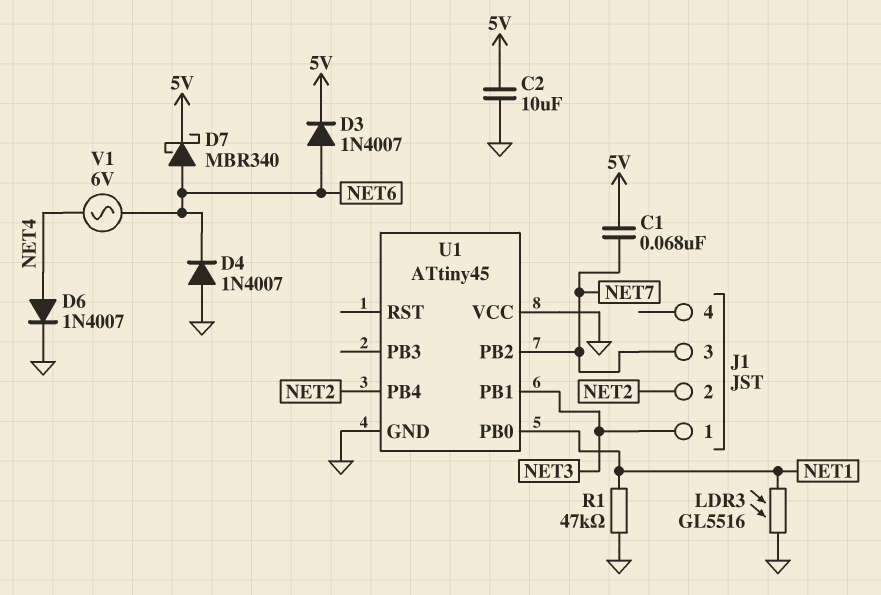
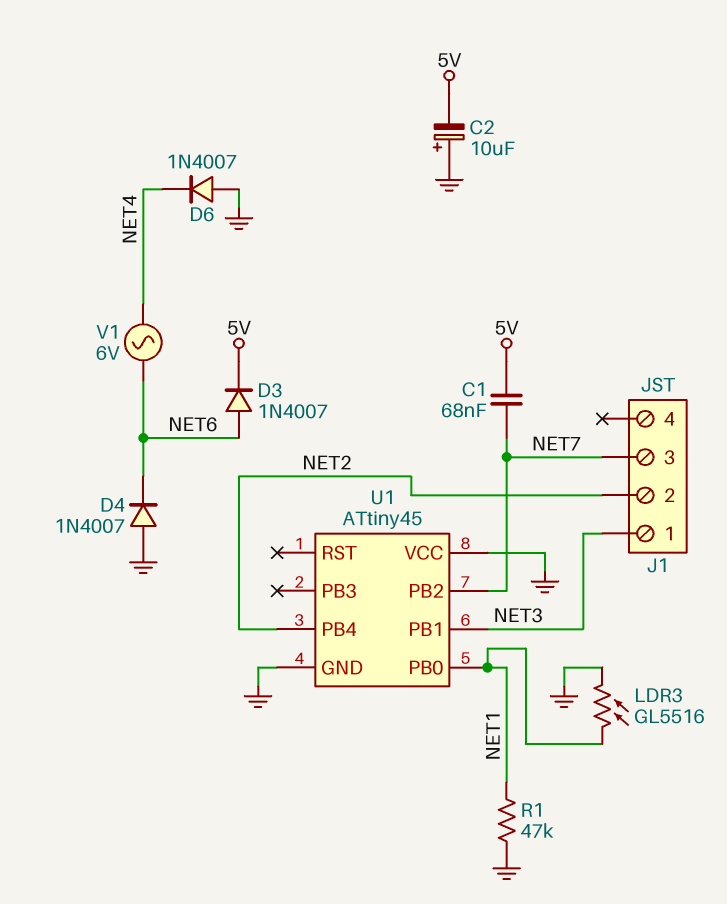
C2: 10uF (5V, GND) -> 10uF (plus GND, minus 5V)
D6: diode 1N4007 (A NET4, K GND) -> diode 1N4007 (A GND, K NET4)
D7: schottky MBR340 (A NET6, K 5V) -> none

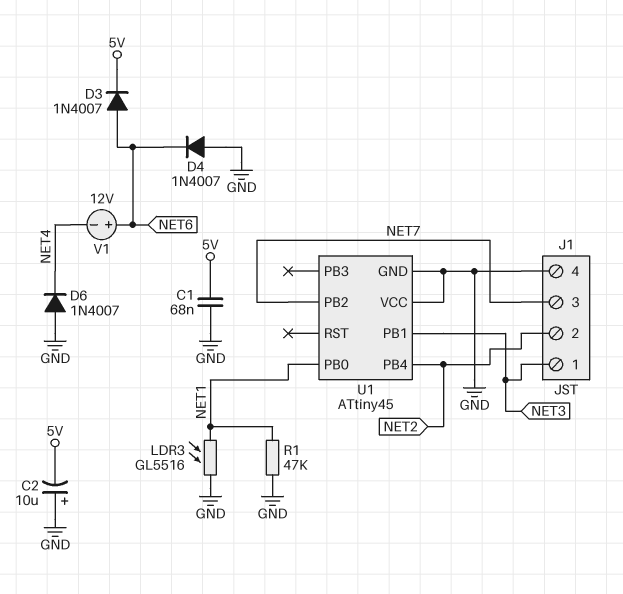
C1: 68nF (5V, NET7) -> 68nF (5V, GND)
J1 pin 4: none -> GND
V1: AC 6V (NET4, NET6) -> 12V (plus NET6, minus NET4)

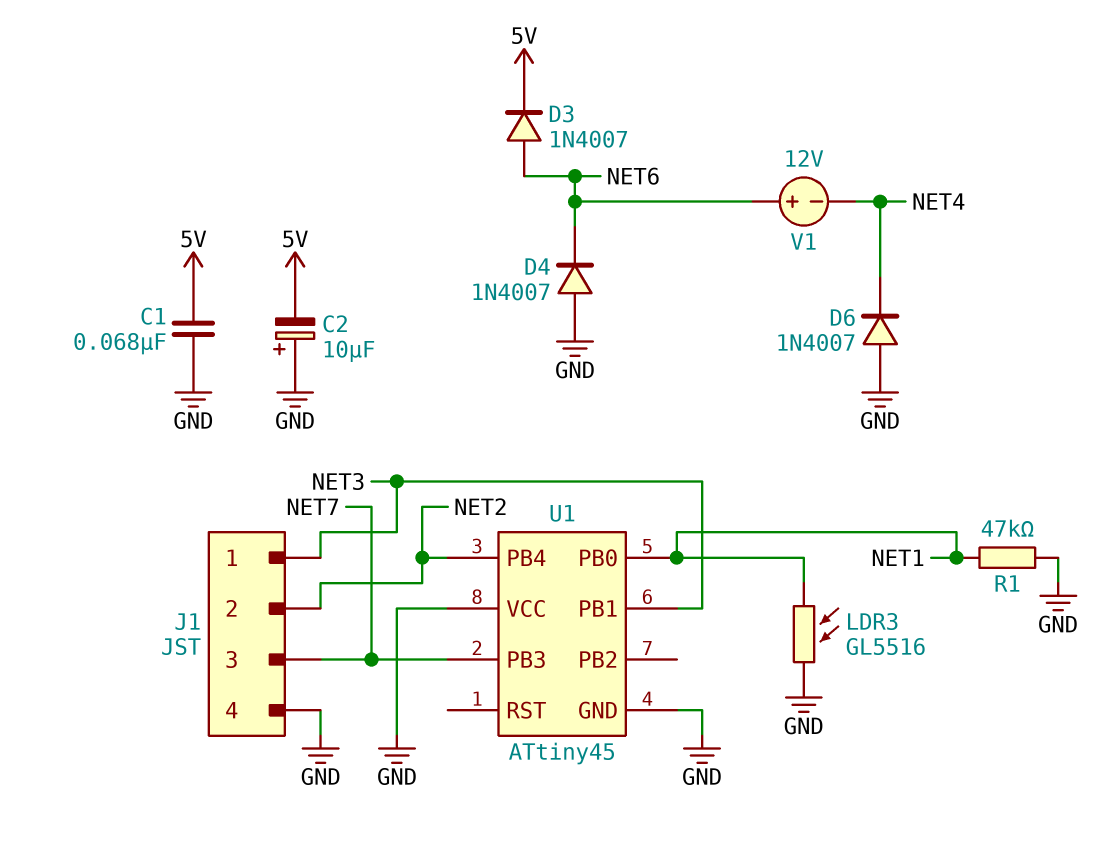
U1 pin PB2: NET7 -> none
U1 pin PB3: none -> NET7

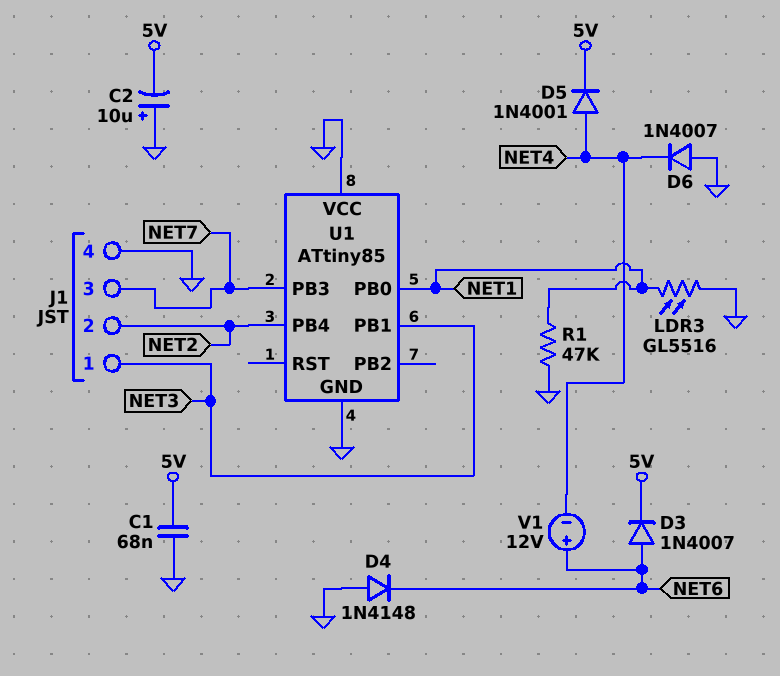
D4: diode 1N4007 (A GND, K NET6) -> diode 1N4148 (A GND, K NET6)
D5: none -> diode 1N4001 (A NET4, K 5V)
U1: ATtiny45 -> ATtiny85

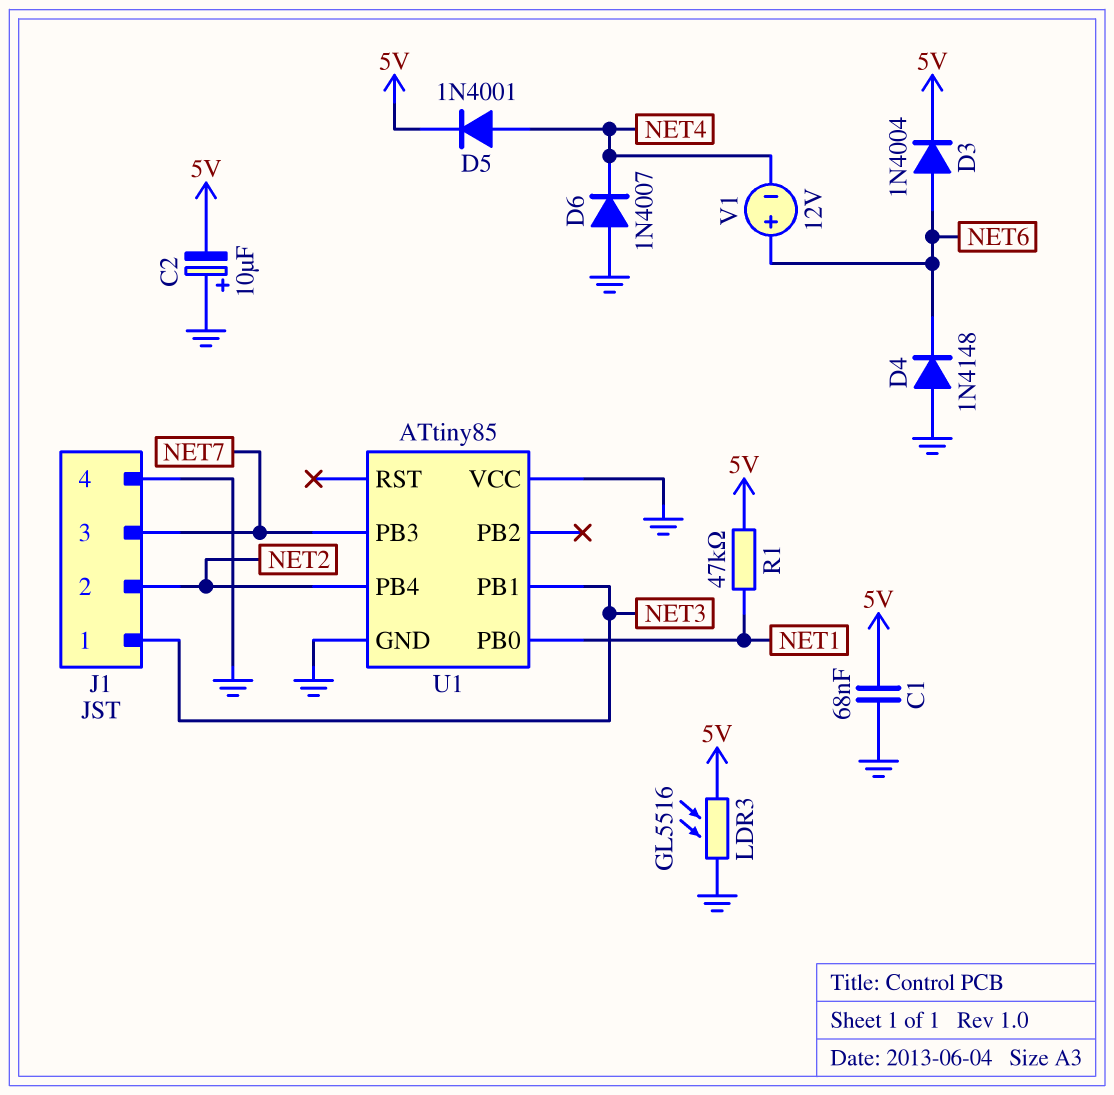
D3: diode 1N4007 (A NET6, K 5V) -> diode 1N4004 (A NET6, K 5V)
LDR3: GL5516 (GND, NET1) -> GL5516 (5V, GND)
R1: 47k (GND, NET1) -> 47k (5V, NET1)

